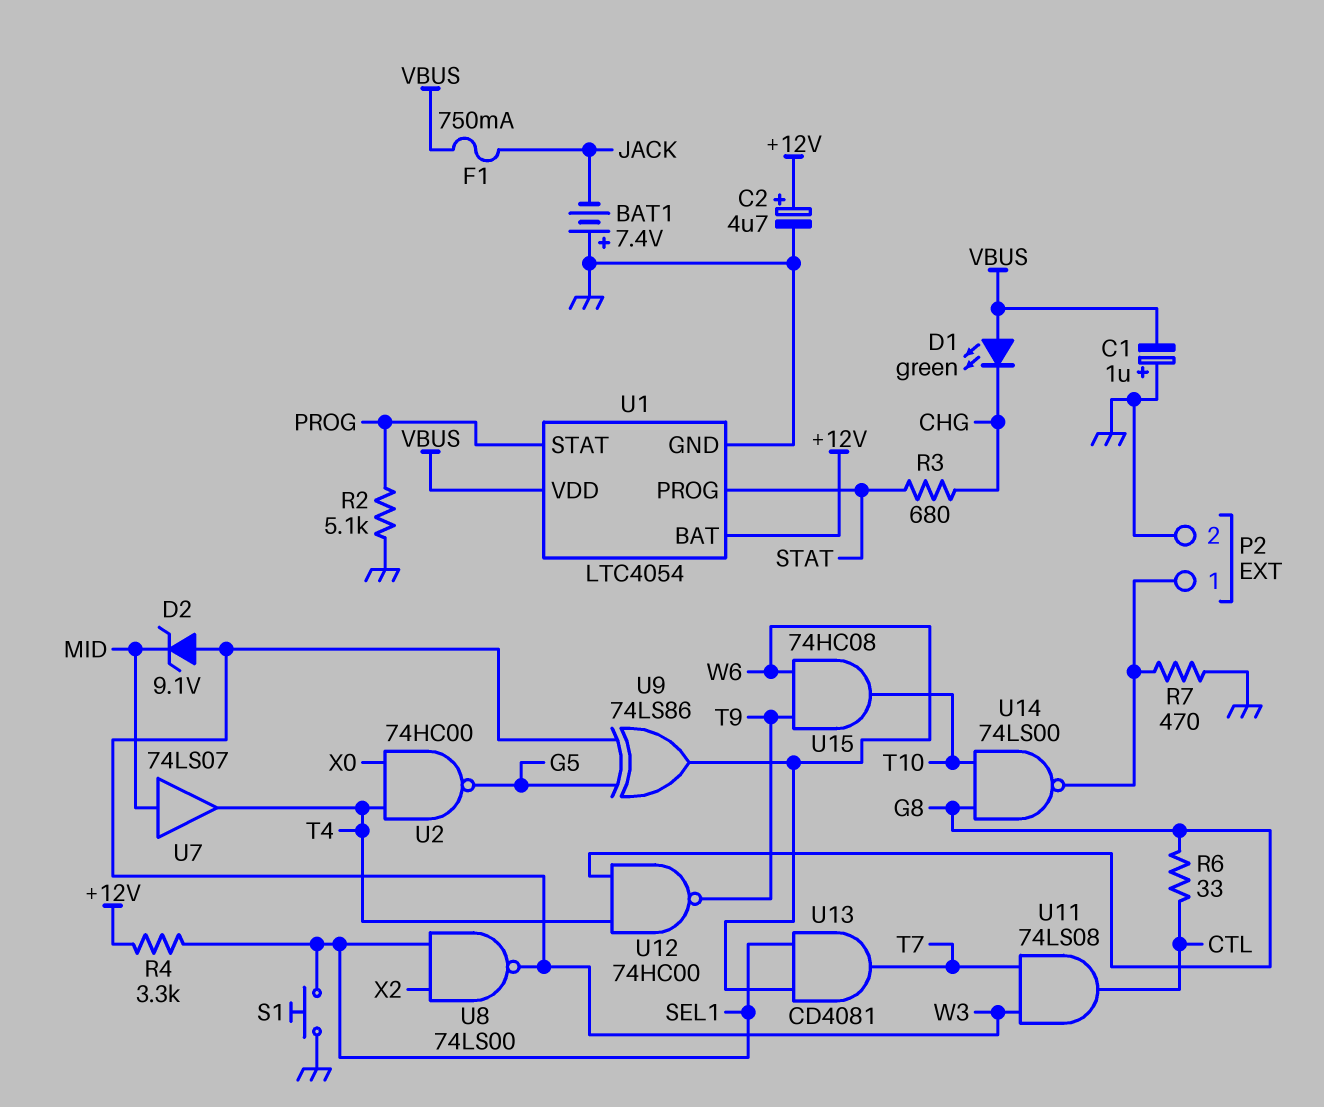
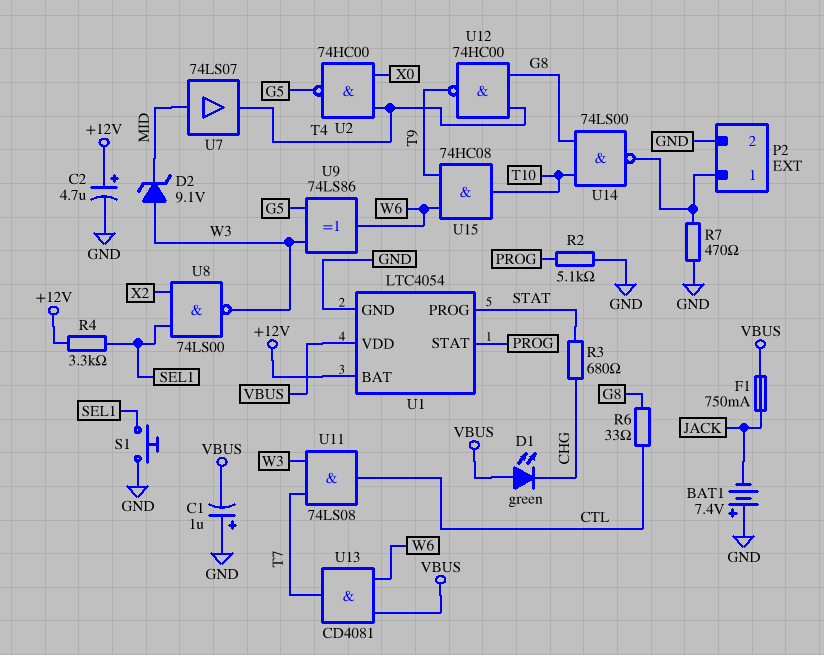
U13: AND CD4081 (in SEL1, in W6, out T7) -> AND CD4081 (in VBUS, in W6, out T7)

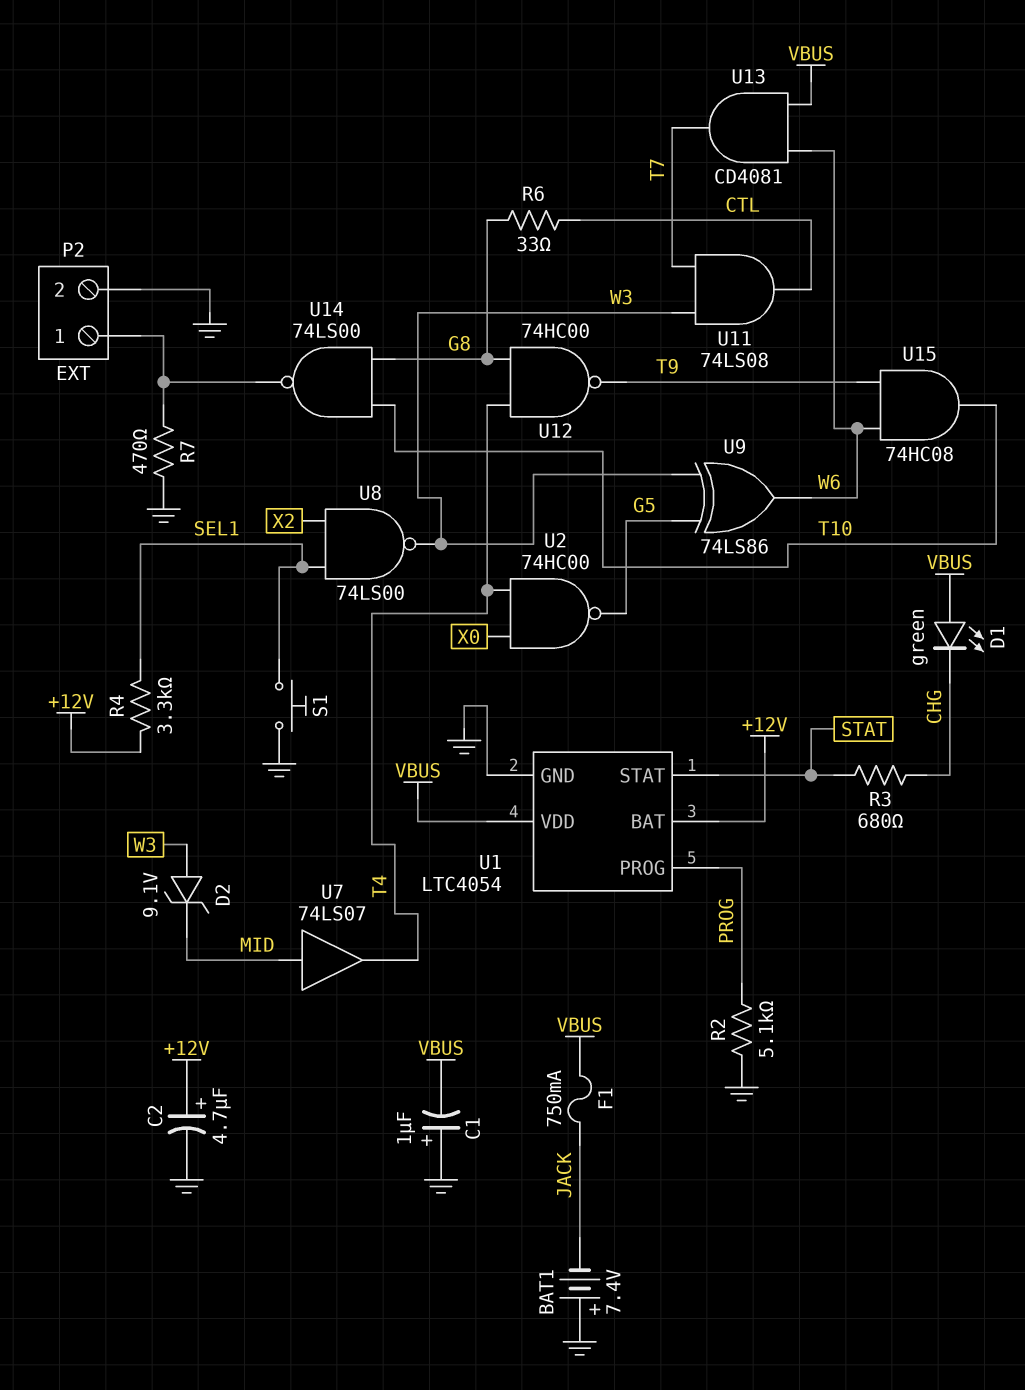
U1 pin PROG: STAT -> PROG
U1 pin STAT: PROG -> STAT

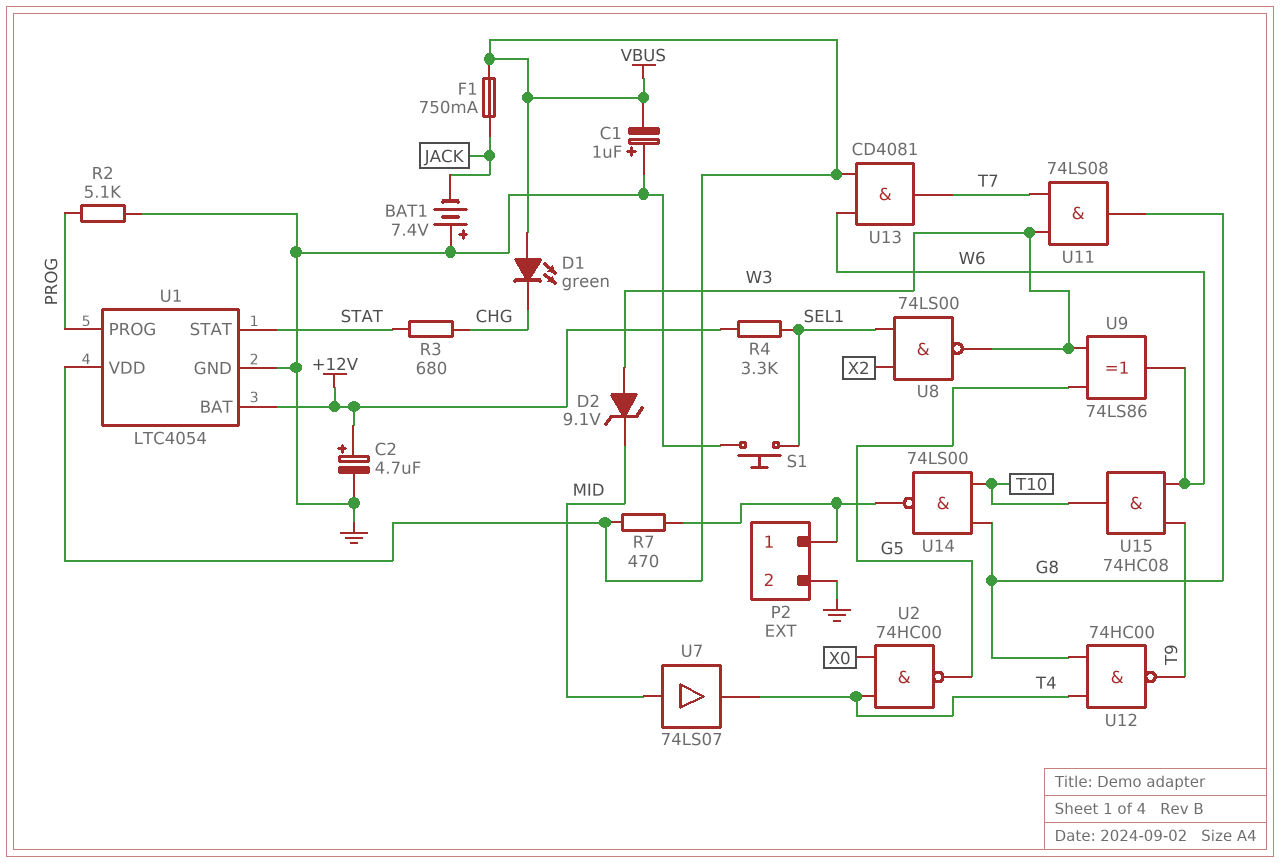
R6: 33 (CTL, G8) -> none
R7: 470 (GND, P2/1) -> 470 (P2/1, VBUS)
U11: AND 74LS08 (in T7, in W3, out CTL) -> AND 74LS08 (in T7, in W3, out G8)

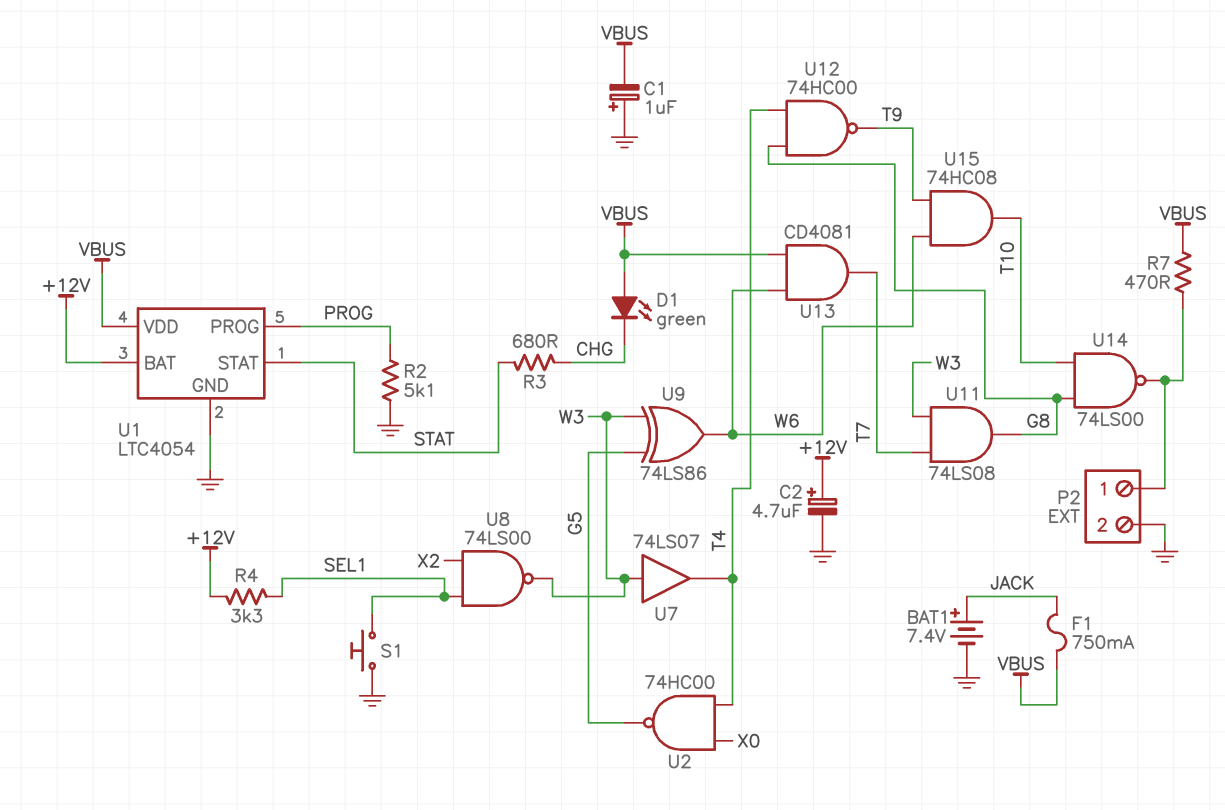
BAT1: 7.4V (plus GND, minus JACK) -> 7.4V (plus JACK, minus GND)
D2: zener 9.1V (A W3, K MID) -> none
U7: buffer 74LS07 (in MID, out T4) -> buffer 74LS07 (in W3, out T4)

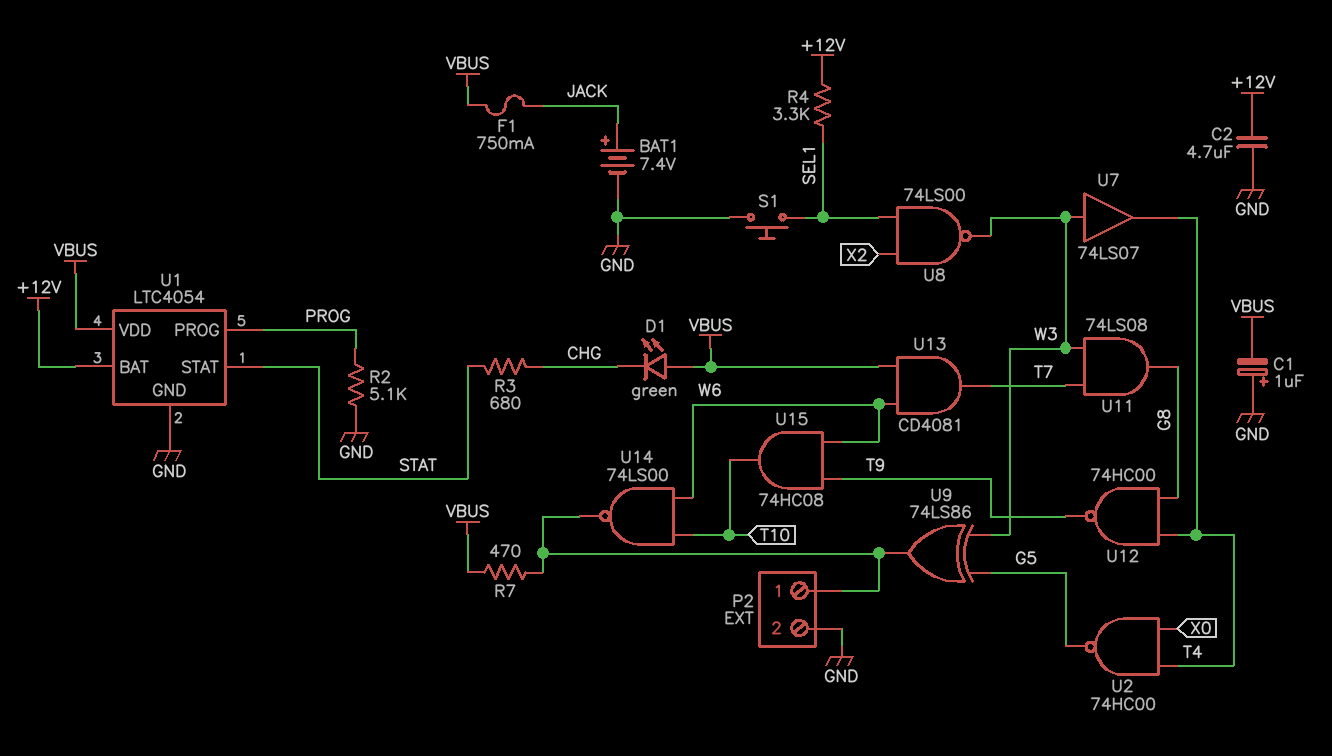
C2: 4.7uF (plus +12V, minus GND) -> 4.7uF (+12V, GND)
U9: XOR 74LS86 (in G5, in W3, out W6) -> XOR 74LS86 (in G5, in W3, out P2/1)
U14: NAND 74LS00 (in G8, in T10, out P2/1) -> NAND 74LS00 (in T10, in W6, out P2/1)

